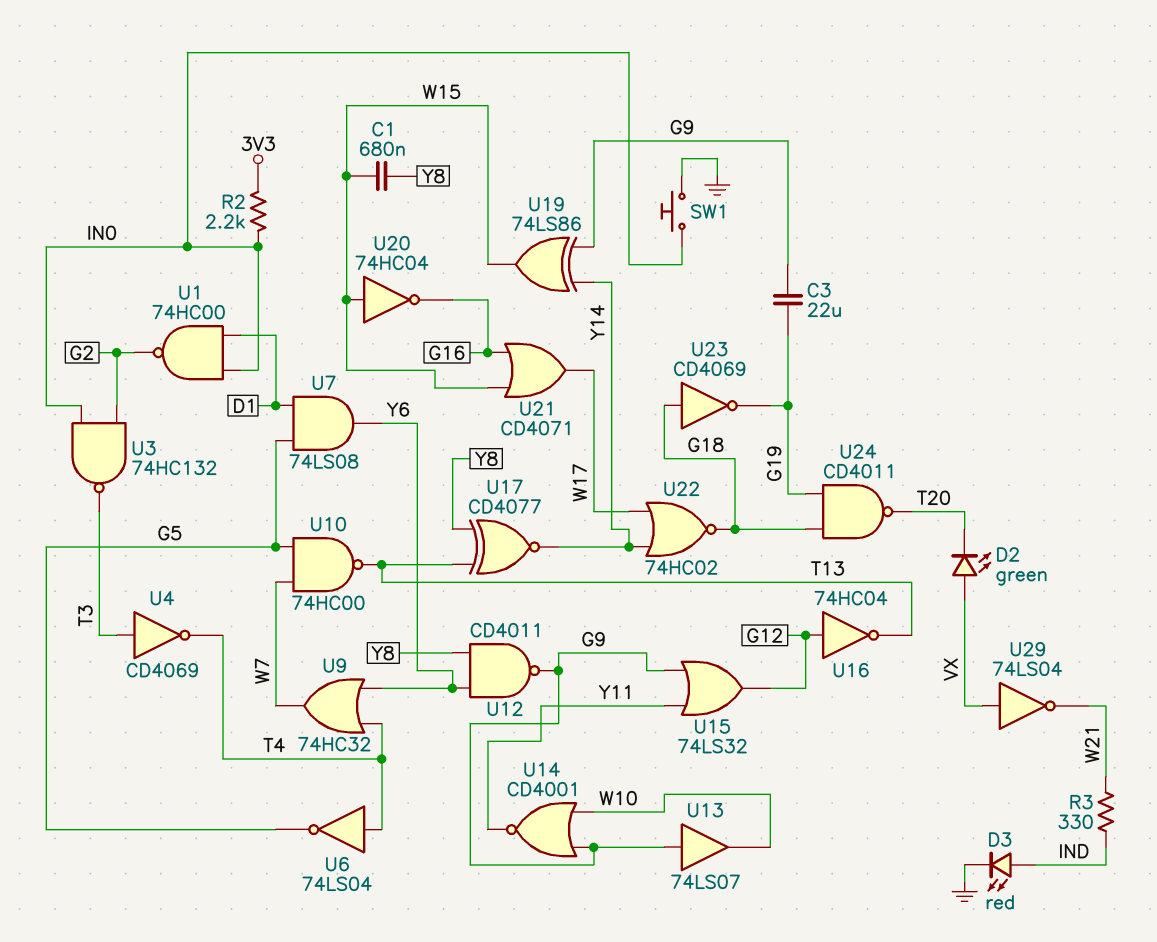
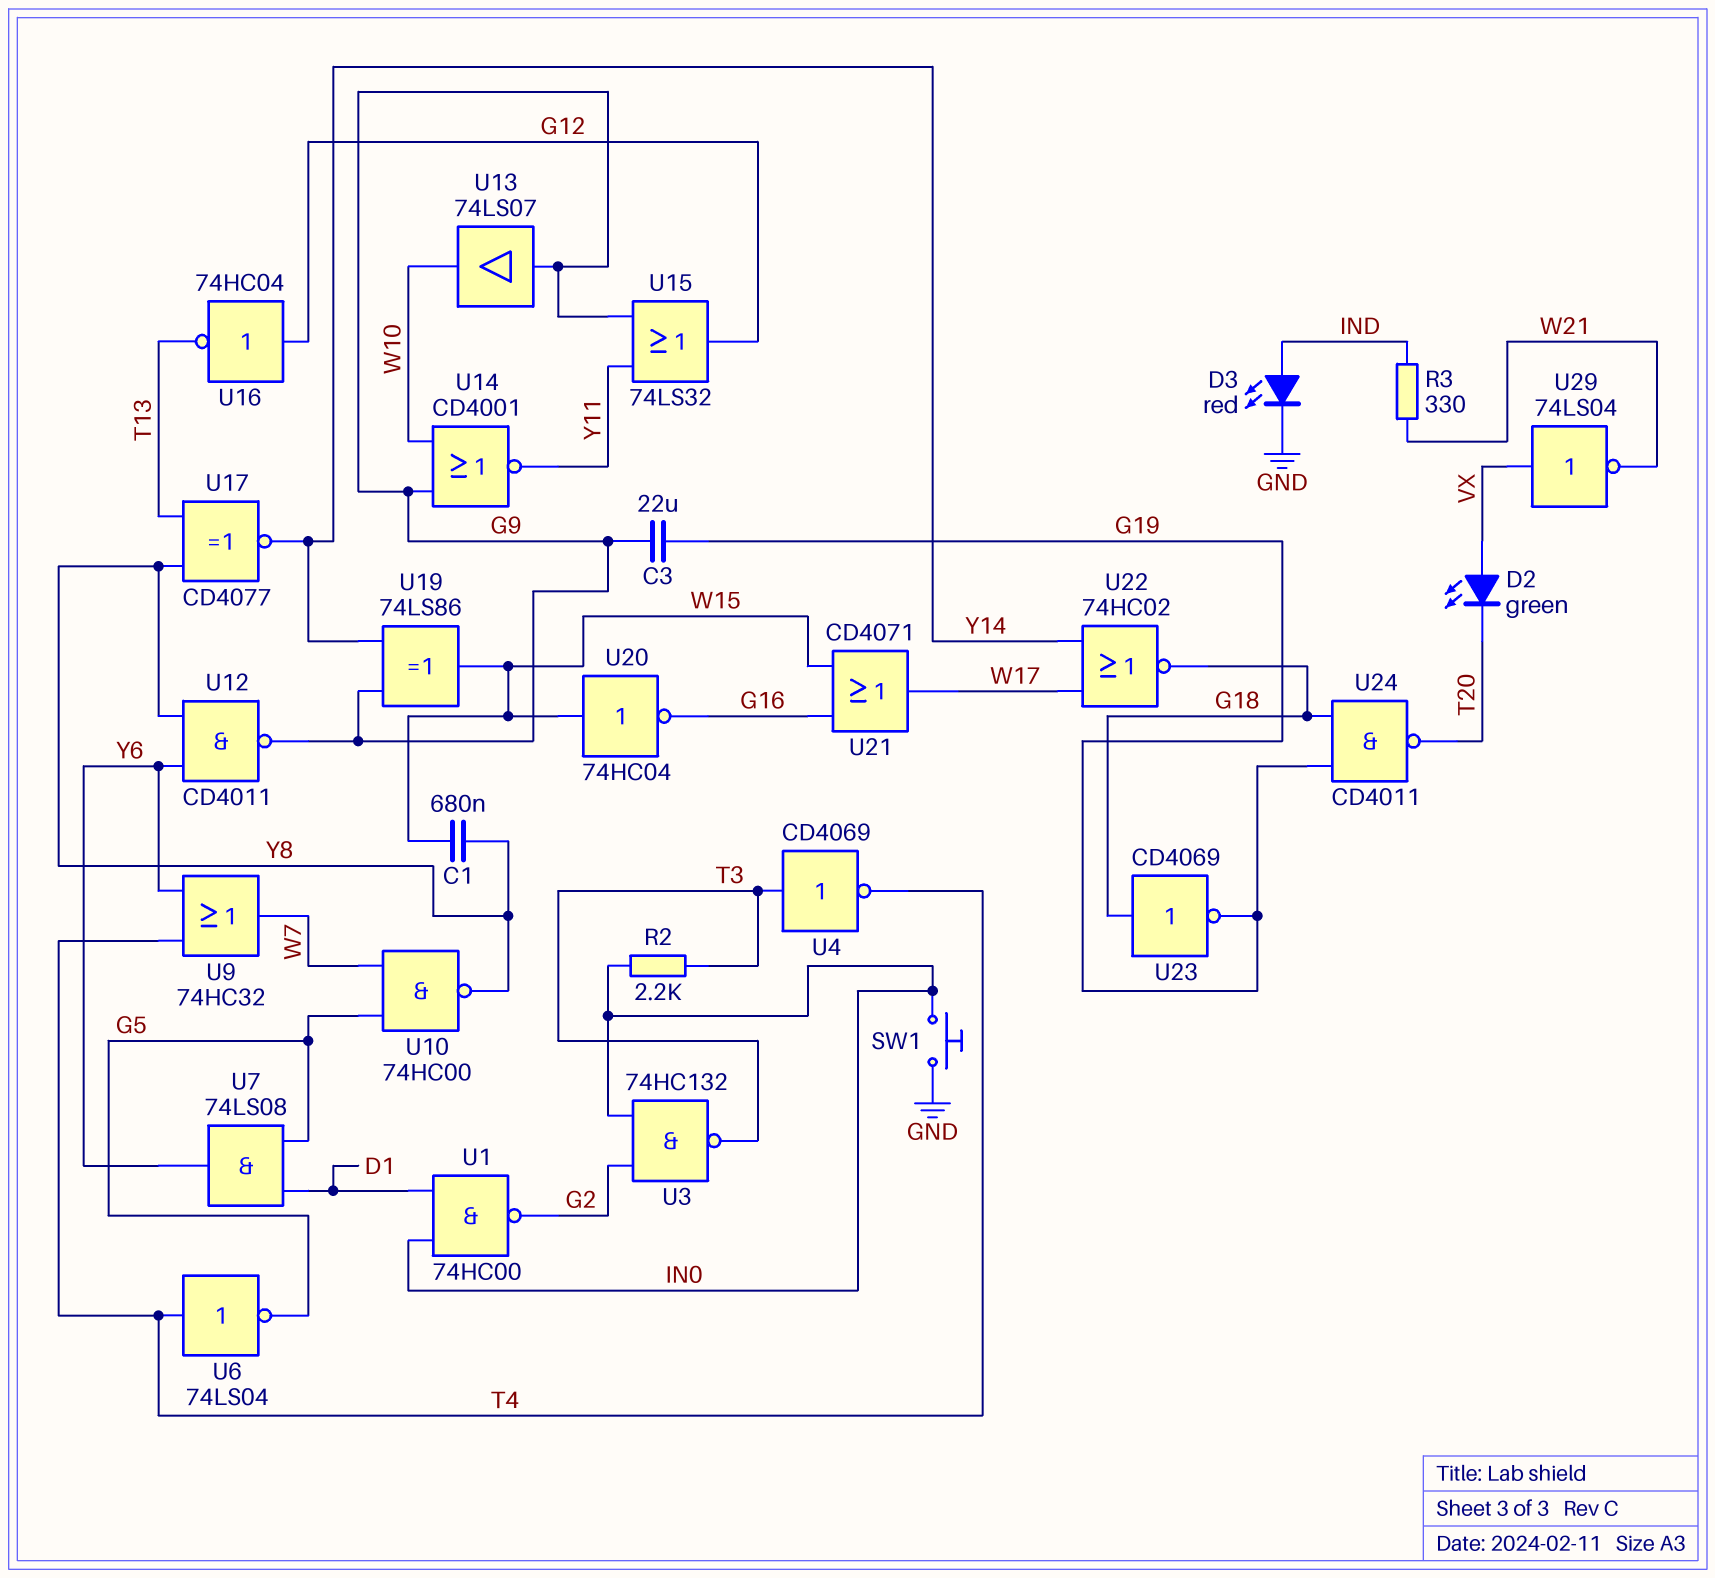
R2: 2.2k (3V3, IN0) -> 2.2k (IN0, T3)
U10: NAND 74HC00 (in G5, in W7, out T13) -> NAND 74HC00 (in G5, in W7, out Y8)

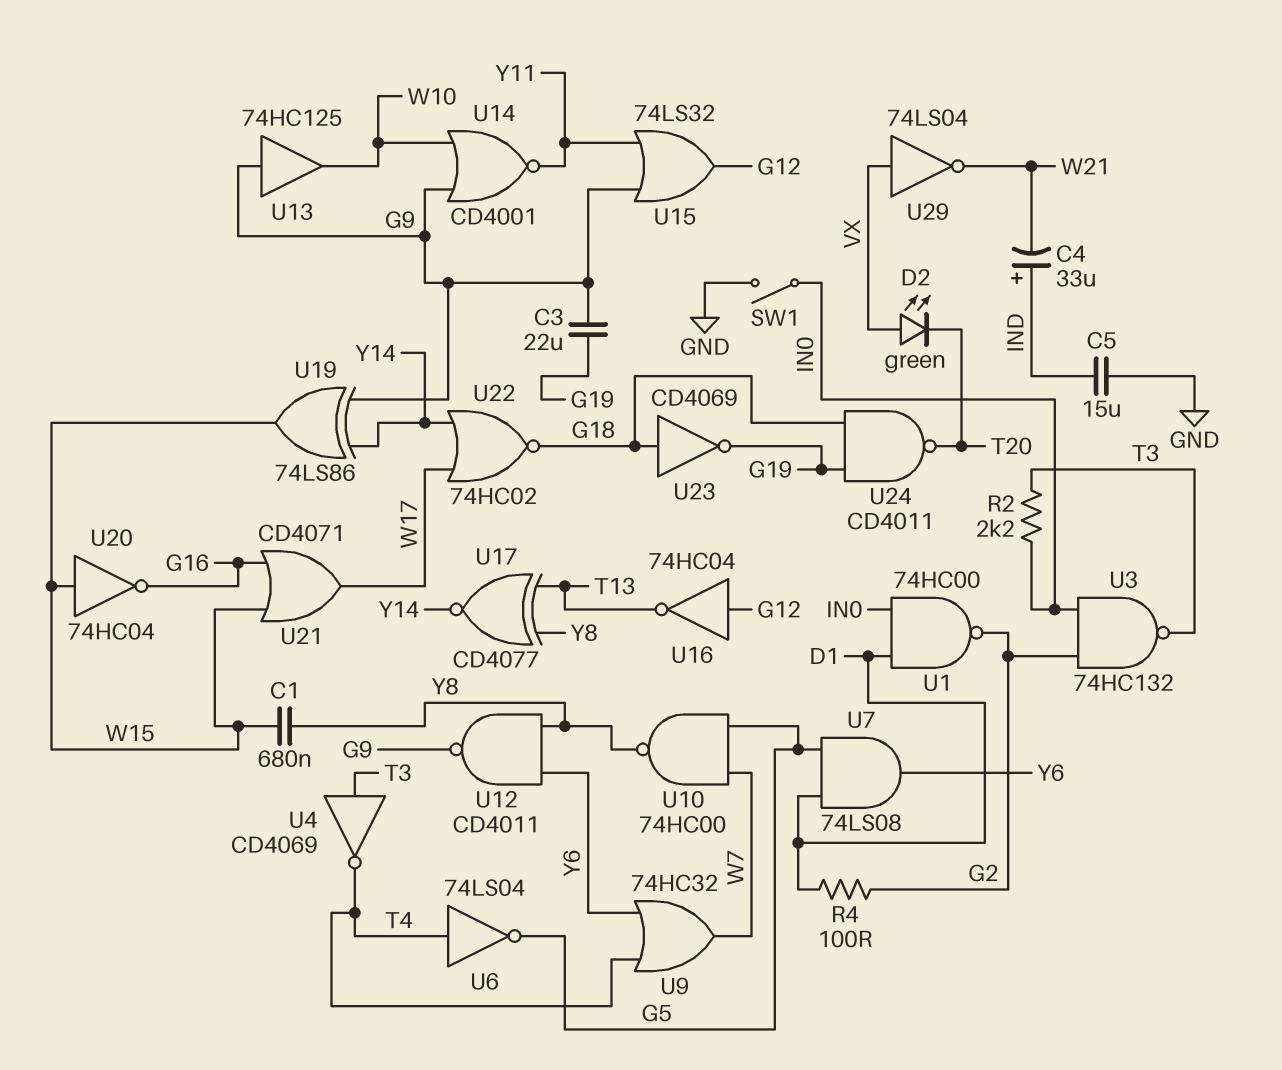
C4: none -> 33uF (plus IND, minus W21)
C5: none -> 15uF (GND, IND)
D3: LED red (A IND, K GND) -> none
R3: 330 (IND, W21) -> none
R4: none -> 100 (D1, G2)
SW1: button (GND, IN0) -> switch (GND, IN0)
U13: buffer 74LS07 (in G9, out W10) -> buffer 74HC125 (in G9, out W10)

